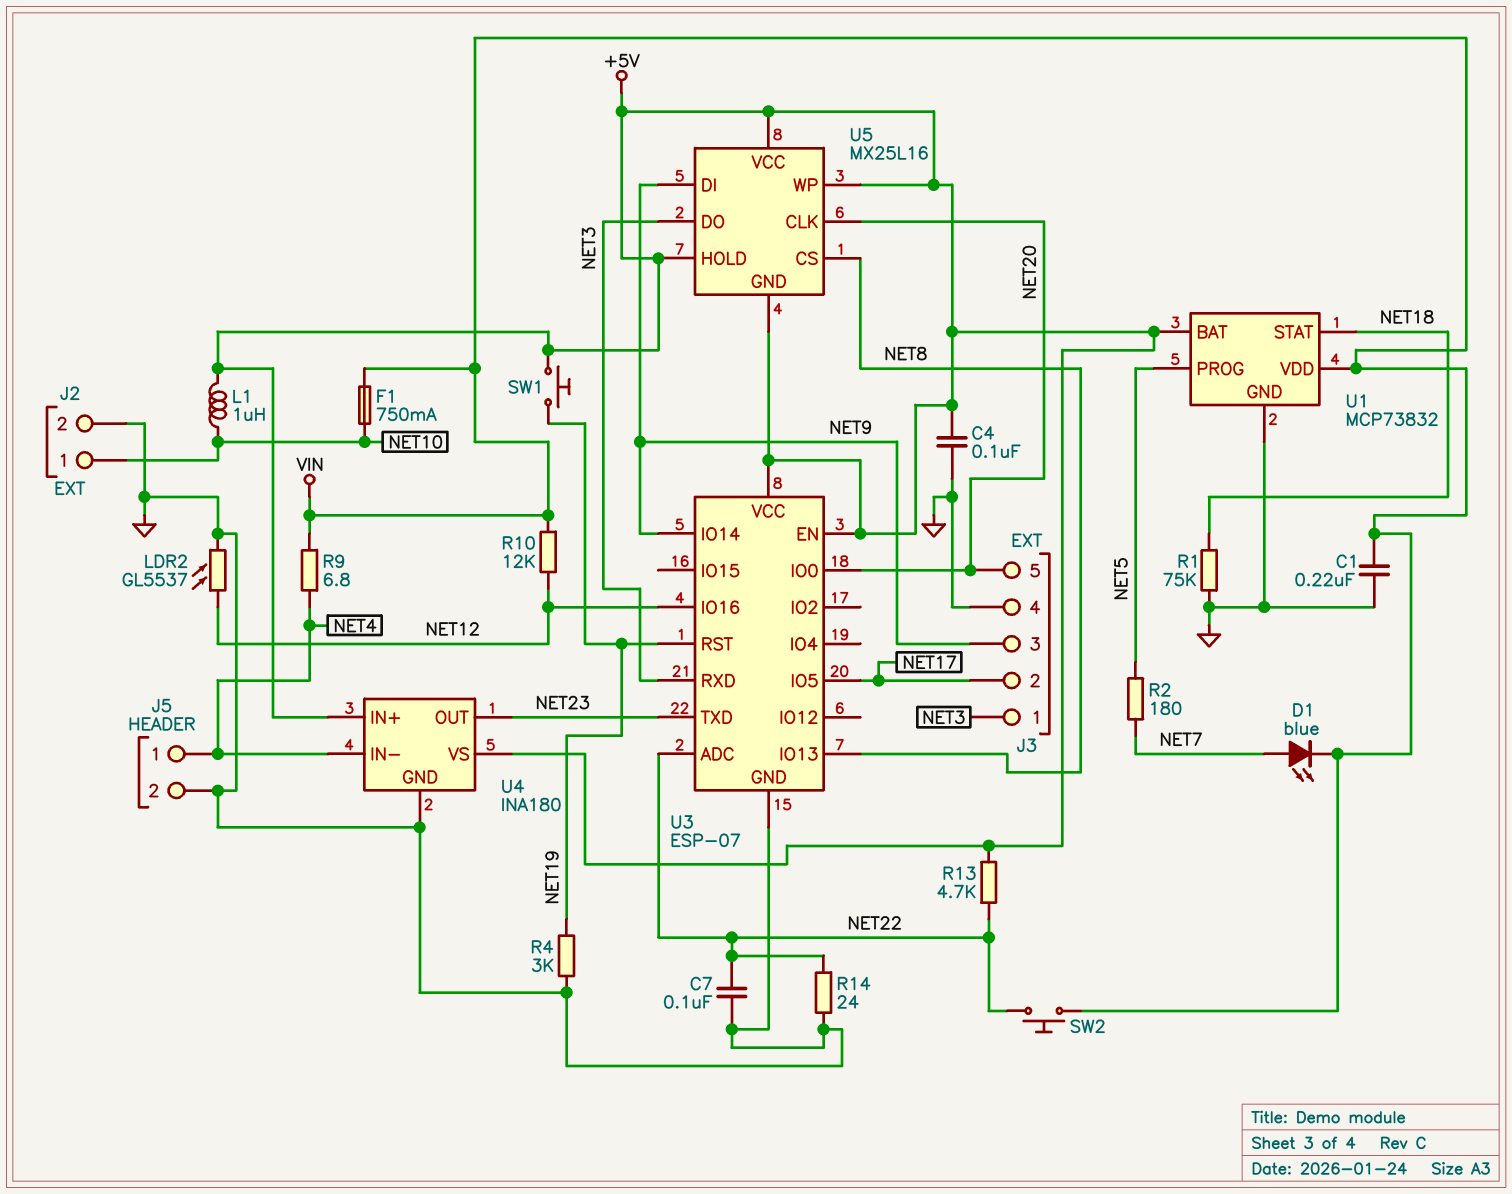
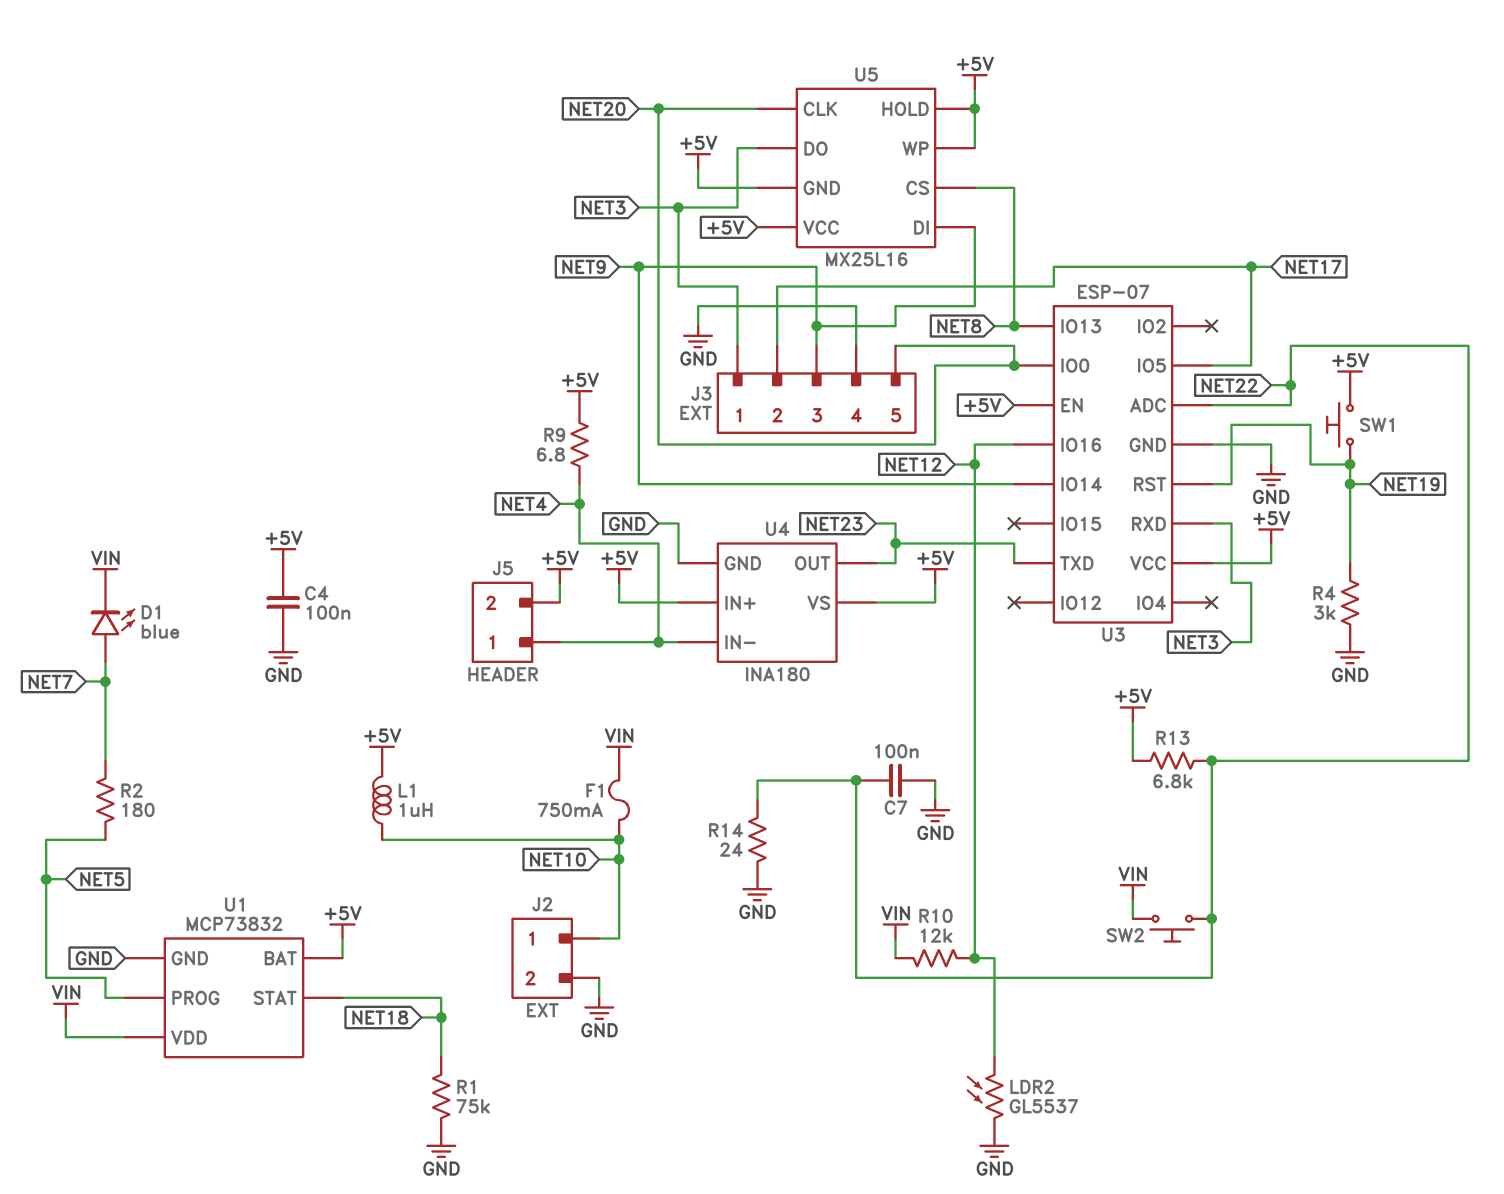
C1: 220nF (GND, VIN) -> none
J5 pin 2: GND -> +5V
R9: 6.8 (NET4, VIN) -> 6.8 (+5V, NET4)
R13: 4.7k (+5V, NET22) -> 6.8k (+5V, NET22)

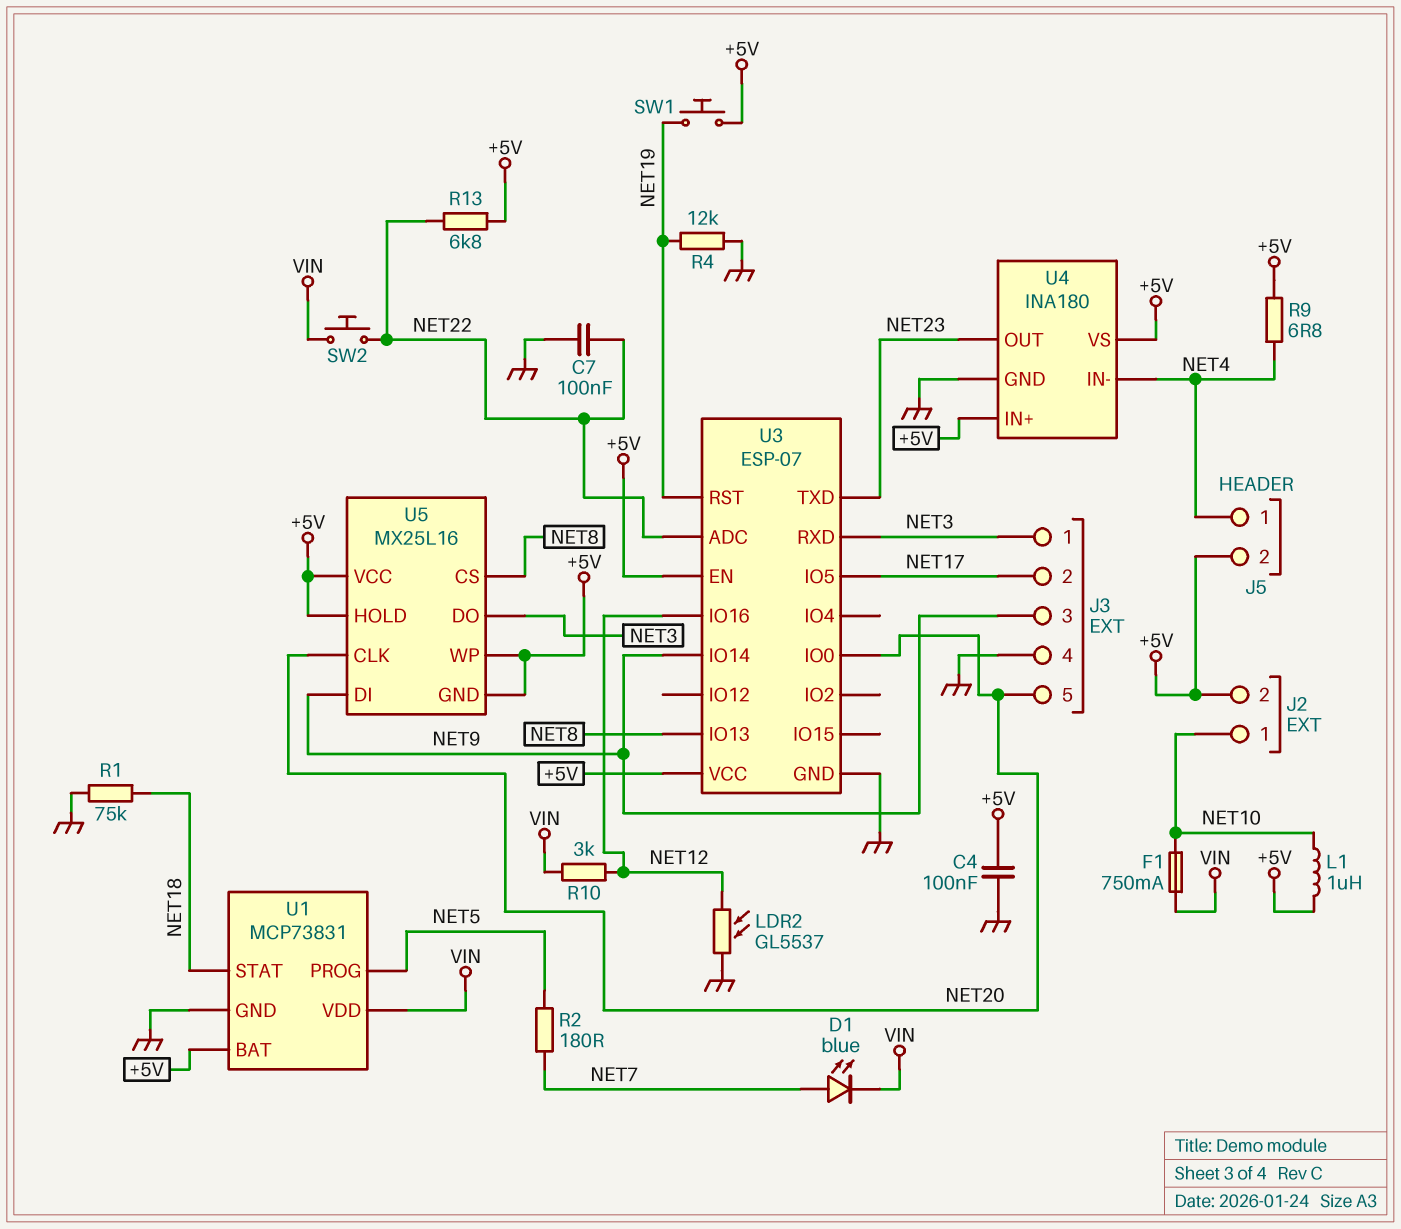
J2 pin 2: GND -> +5V
R4: 3k (GND, NET19) -> 12k (GND, NET19)
R10: 12k (NET12, VIN) -> 3k (NET12, VIN)
R14: 24 (GND, NET22) -> none
U1: MCP73832 -> MCP73831

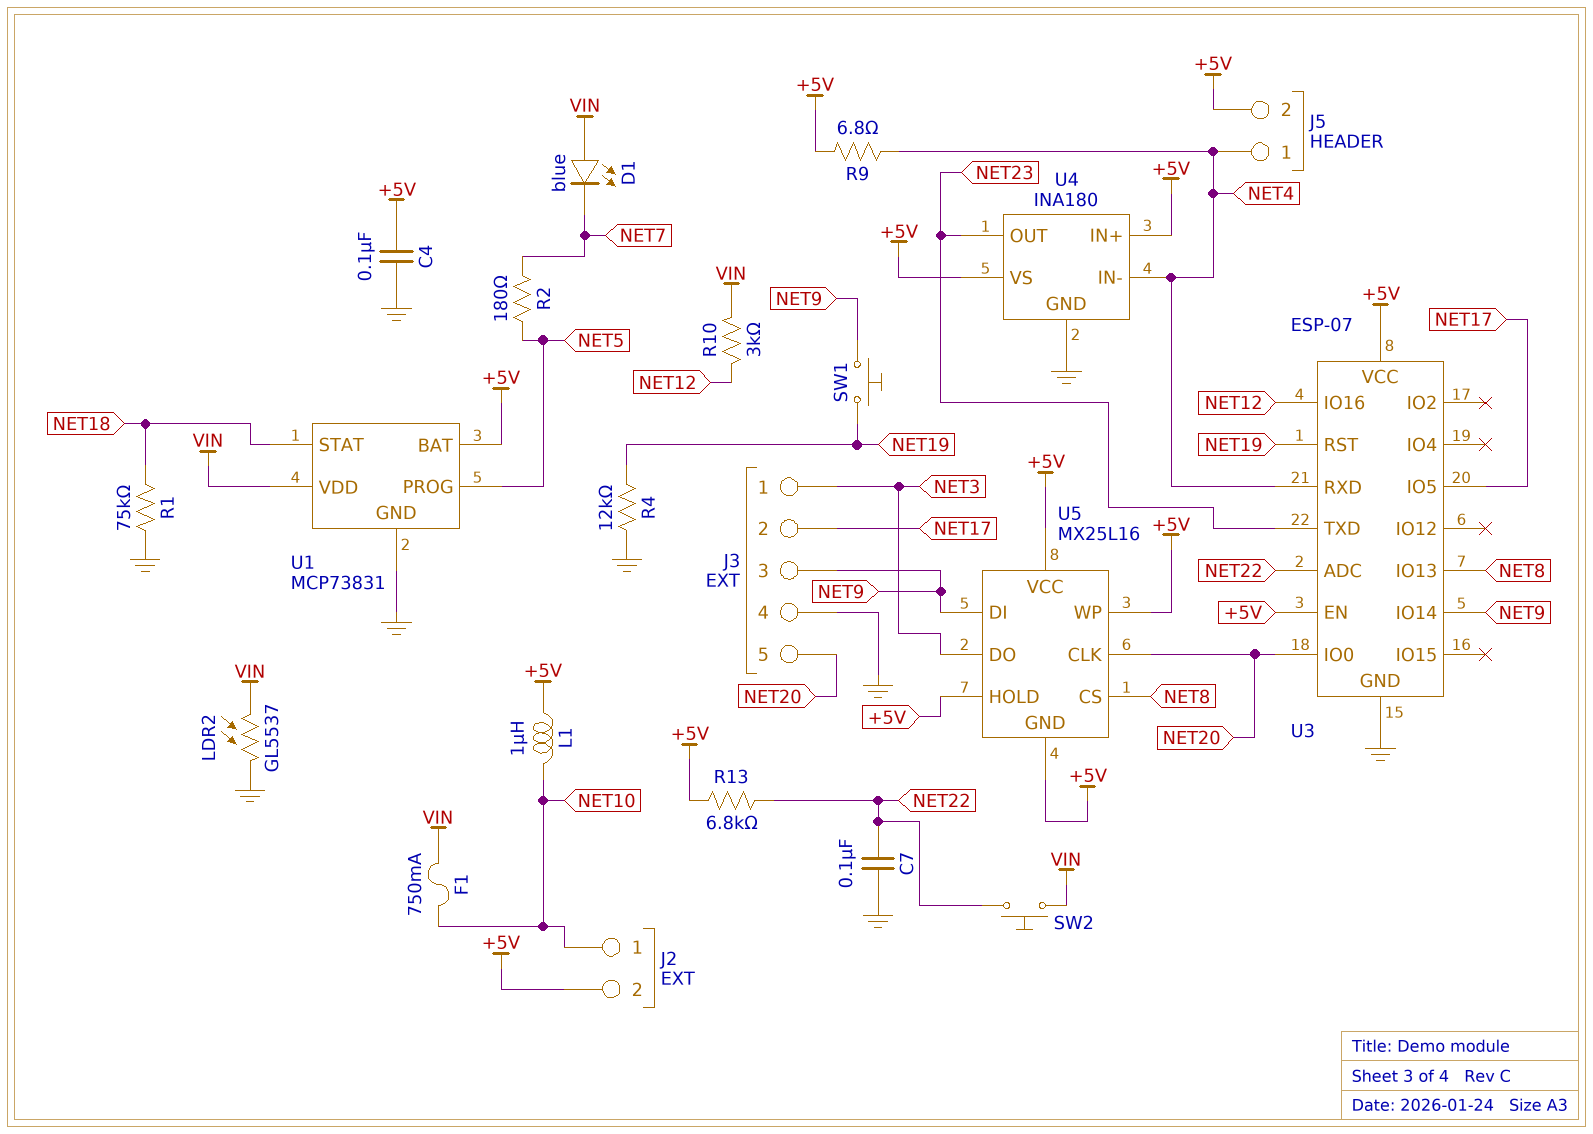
D1: LED blue (A NET7, K VIN) -> LED blue (A VIN, K NET7)
LDR2: GL5537 (GND, NET12) -> GL5537 (GND, VIN)
SW1: button (+5V, NET19) -> button (NET9, NET19)
U3 pin RXD: NET3 -> NET4

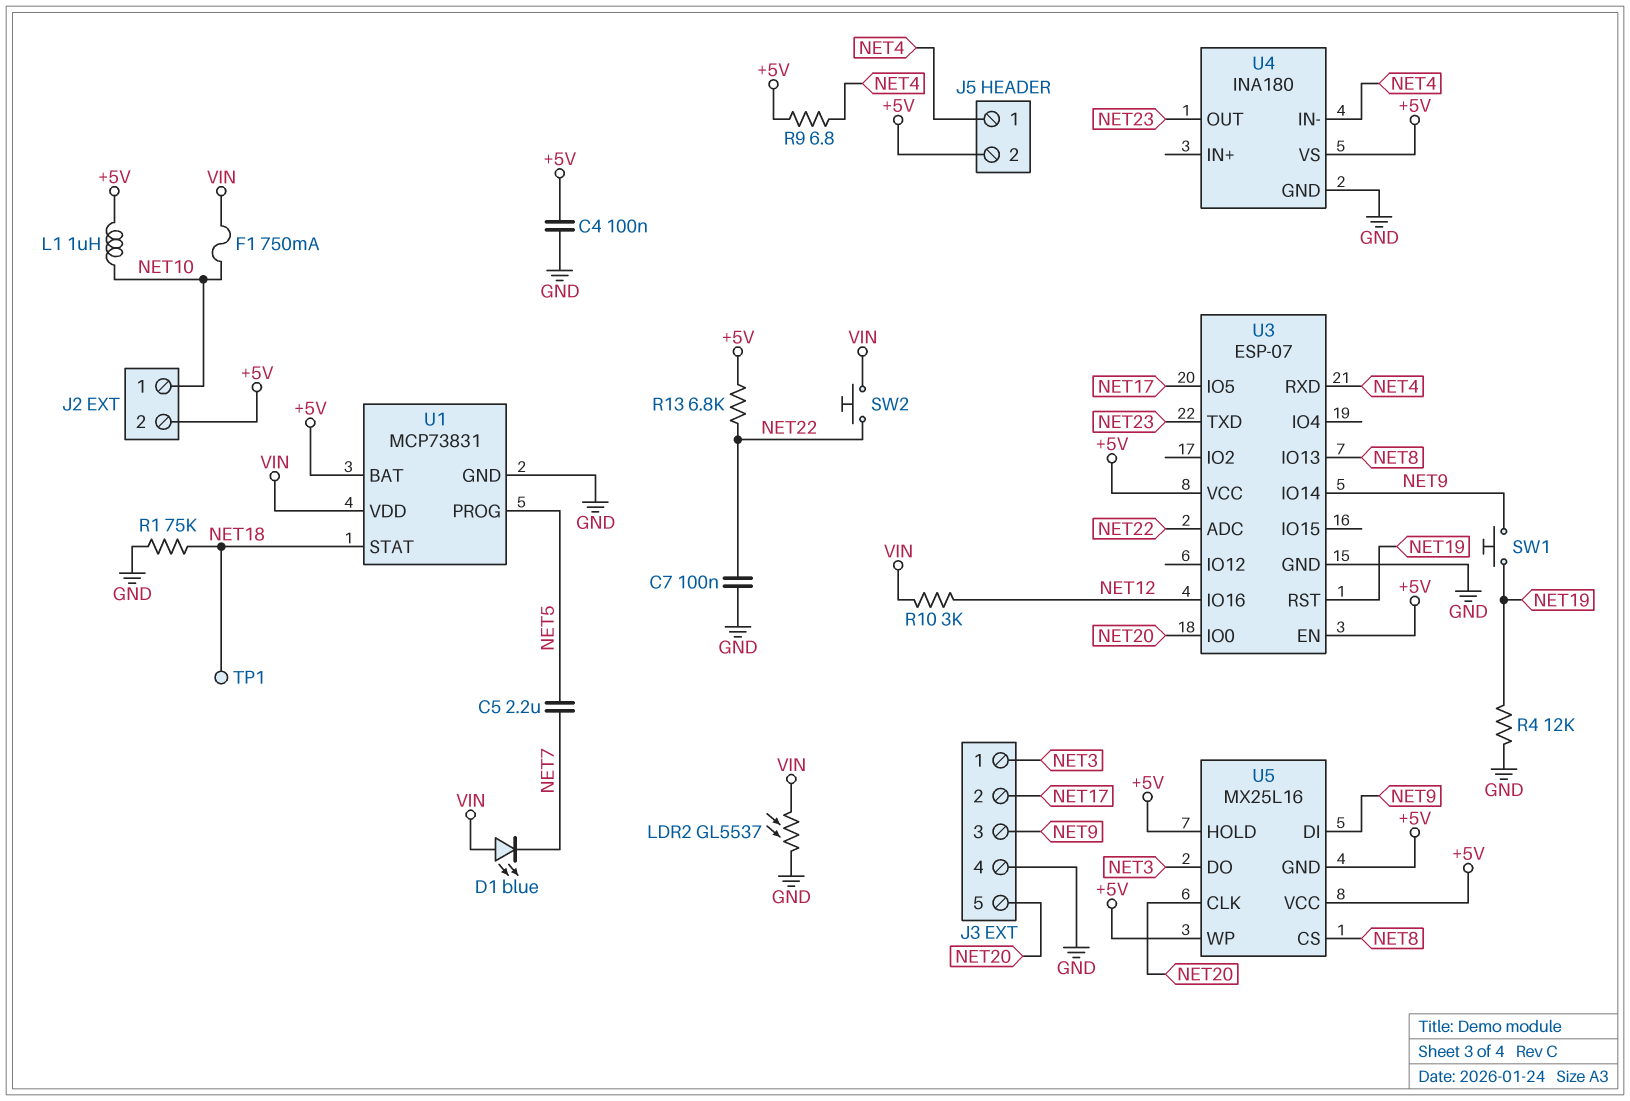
C5: none -> 2.2uF (NET5, NET7)
R2: 180 (NET5, NET7) -> none
TP1: none -> test point (NET18)
U4 pin IN+: +5V -> none

